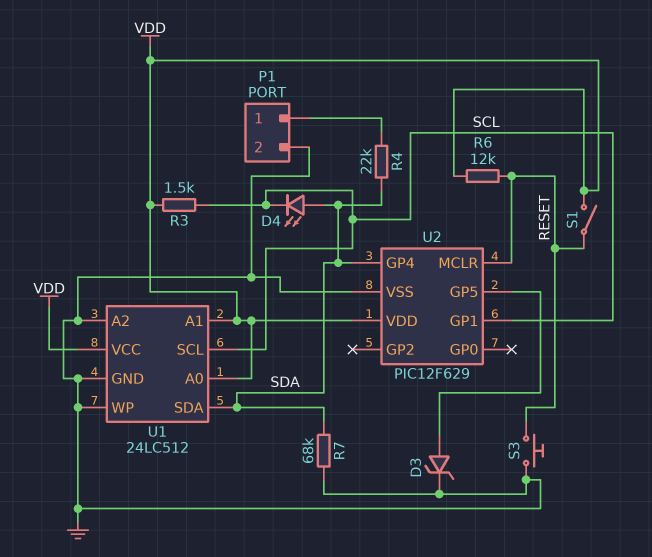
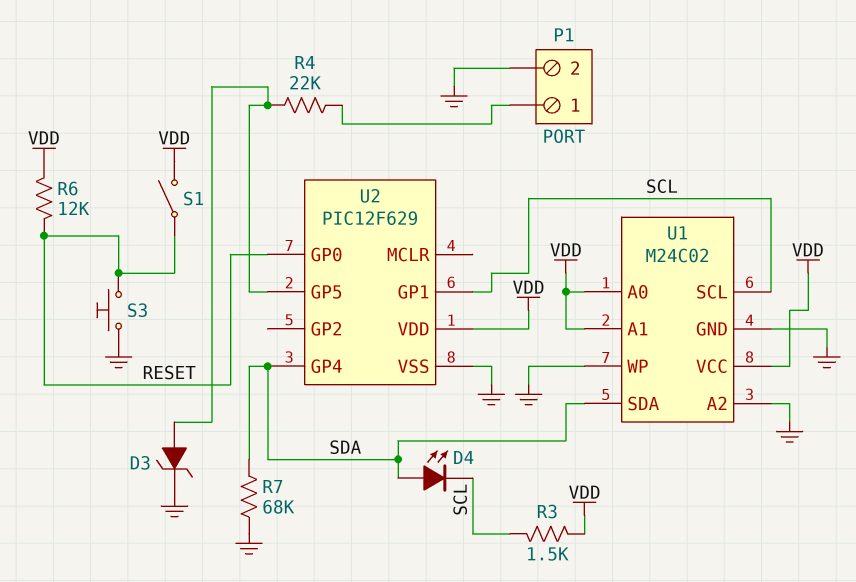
R4: 22k (P1/1, SDA) -> 22k (P1/1, U2/GP5)
U1: 24LC512 -> M24C02
U2 pin GP0: none -> RESET
U2 pin MCLR: RESET -> none

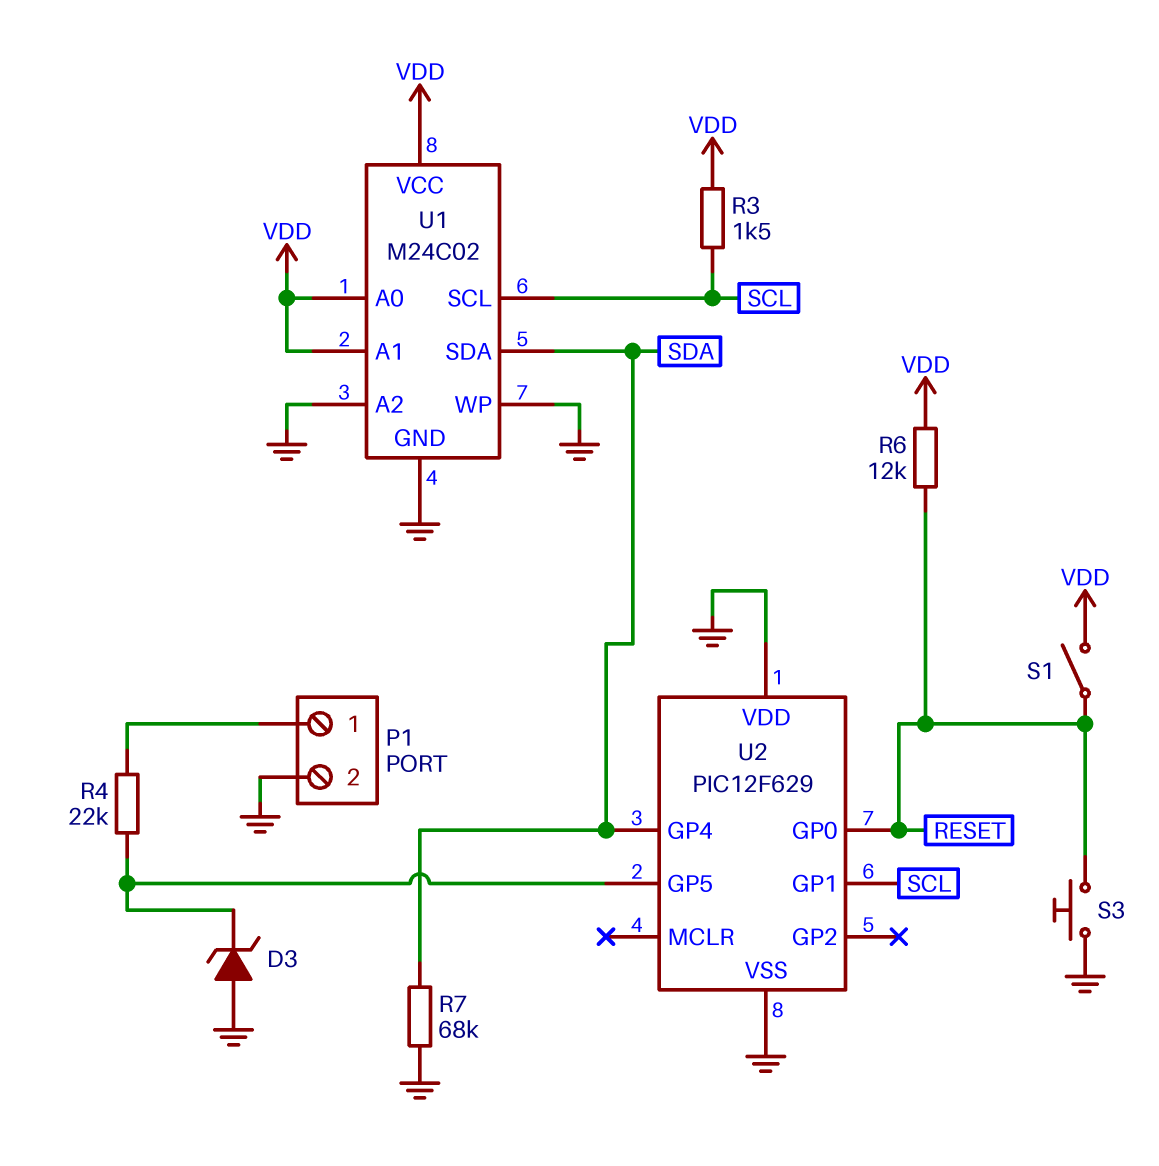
D3: zener (A U2/GP5, K GND) -> zener (A GND, K U2/GP5)
D4: LED (A SDA, K SCL) -> none
U2 pin VDD: VDD -> GND

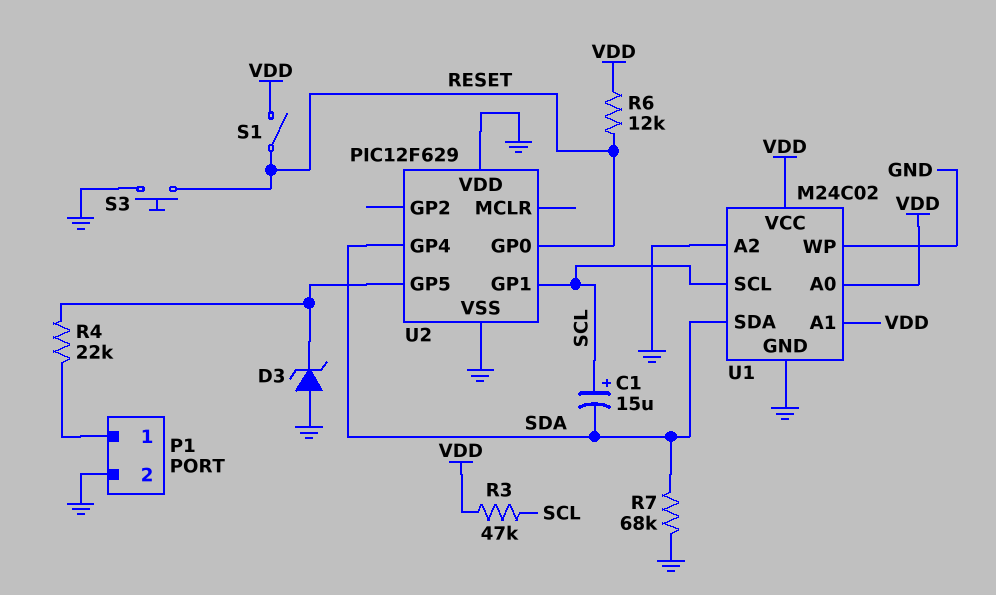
C1: none -> 15uF (plus SCL, minus SDA)
R3: 1.5k (SCL, VDD) -> 47k (SCL, VDD)

